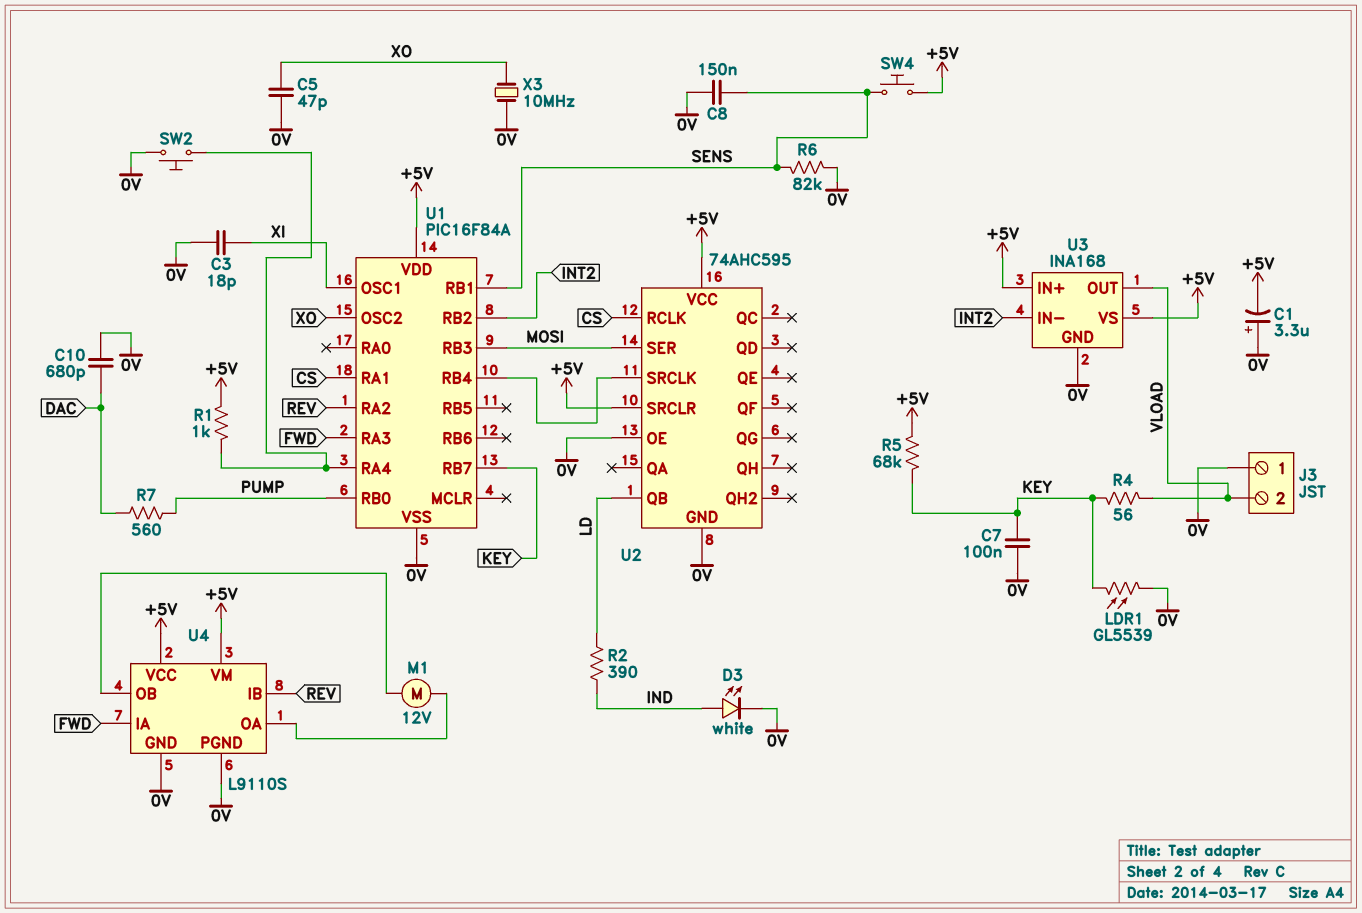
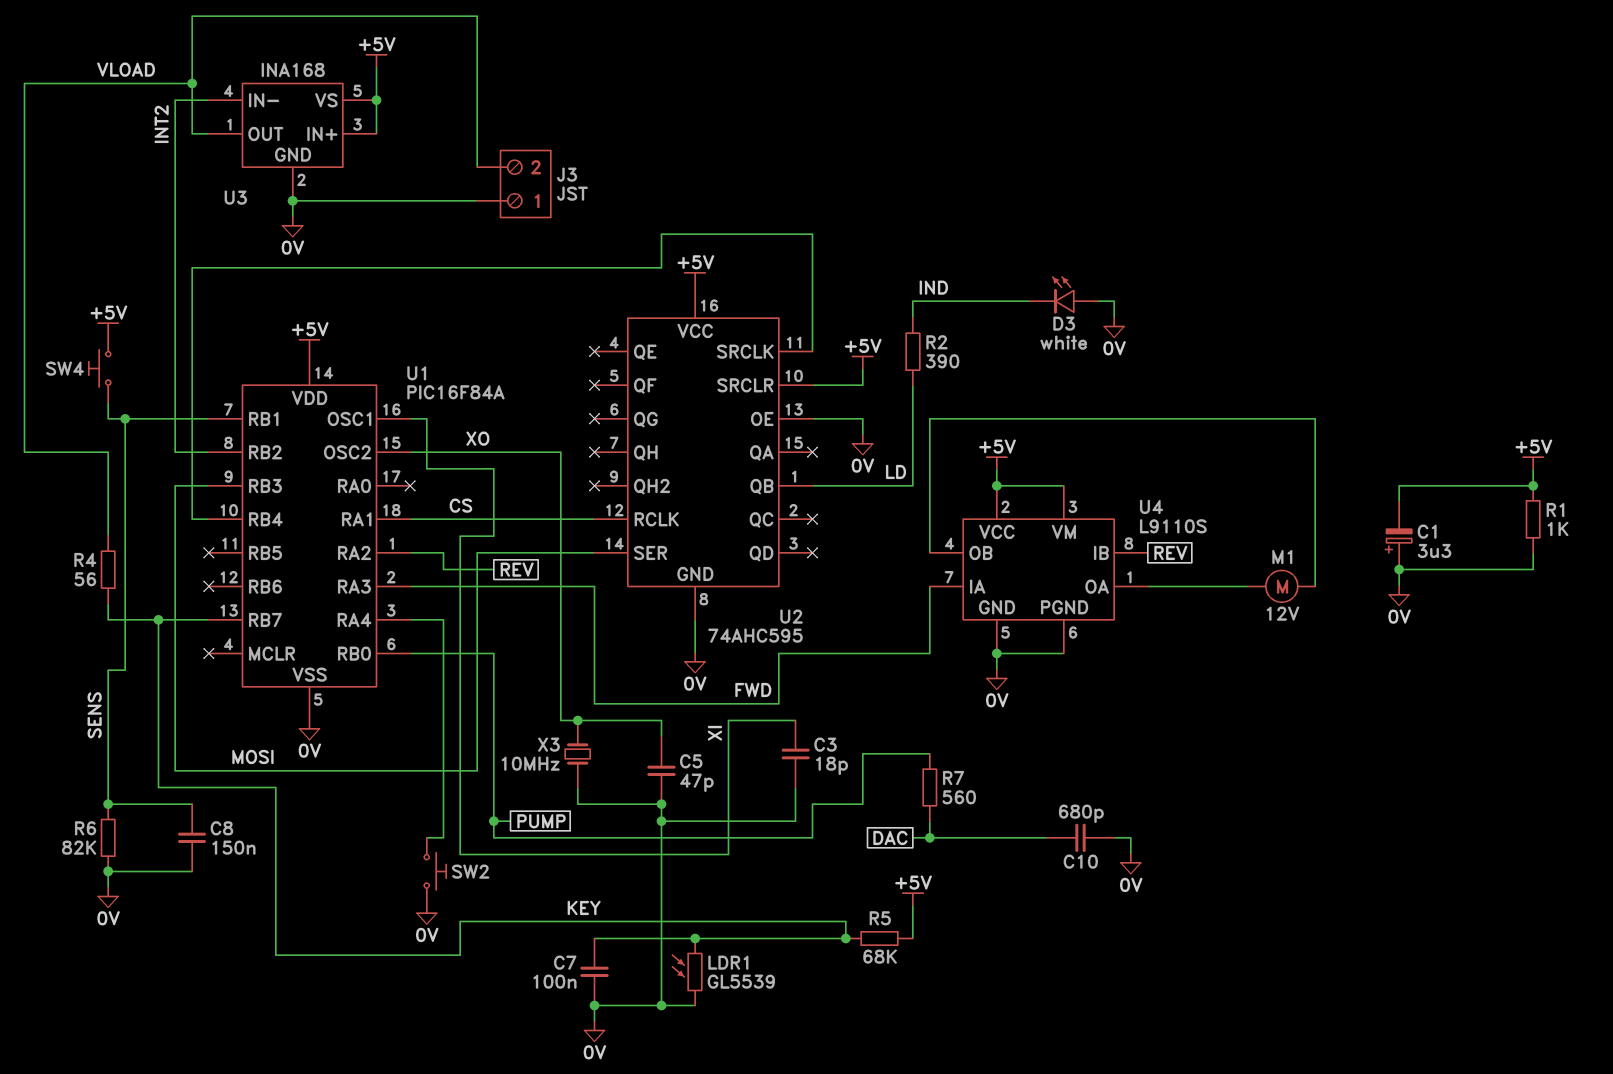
D3: LED white (A IND, K 0V) -> LED white (A 0V, K IND)
R1: 1k (+5V, U1/RA4) -> 1k (+5V, 0V)

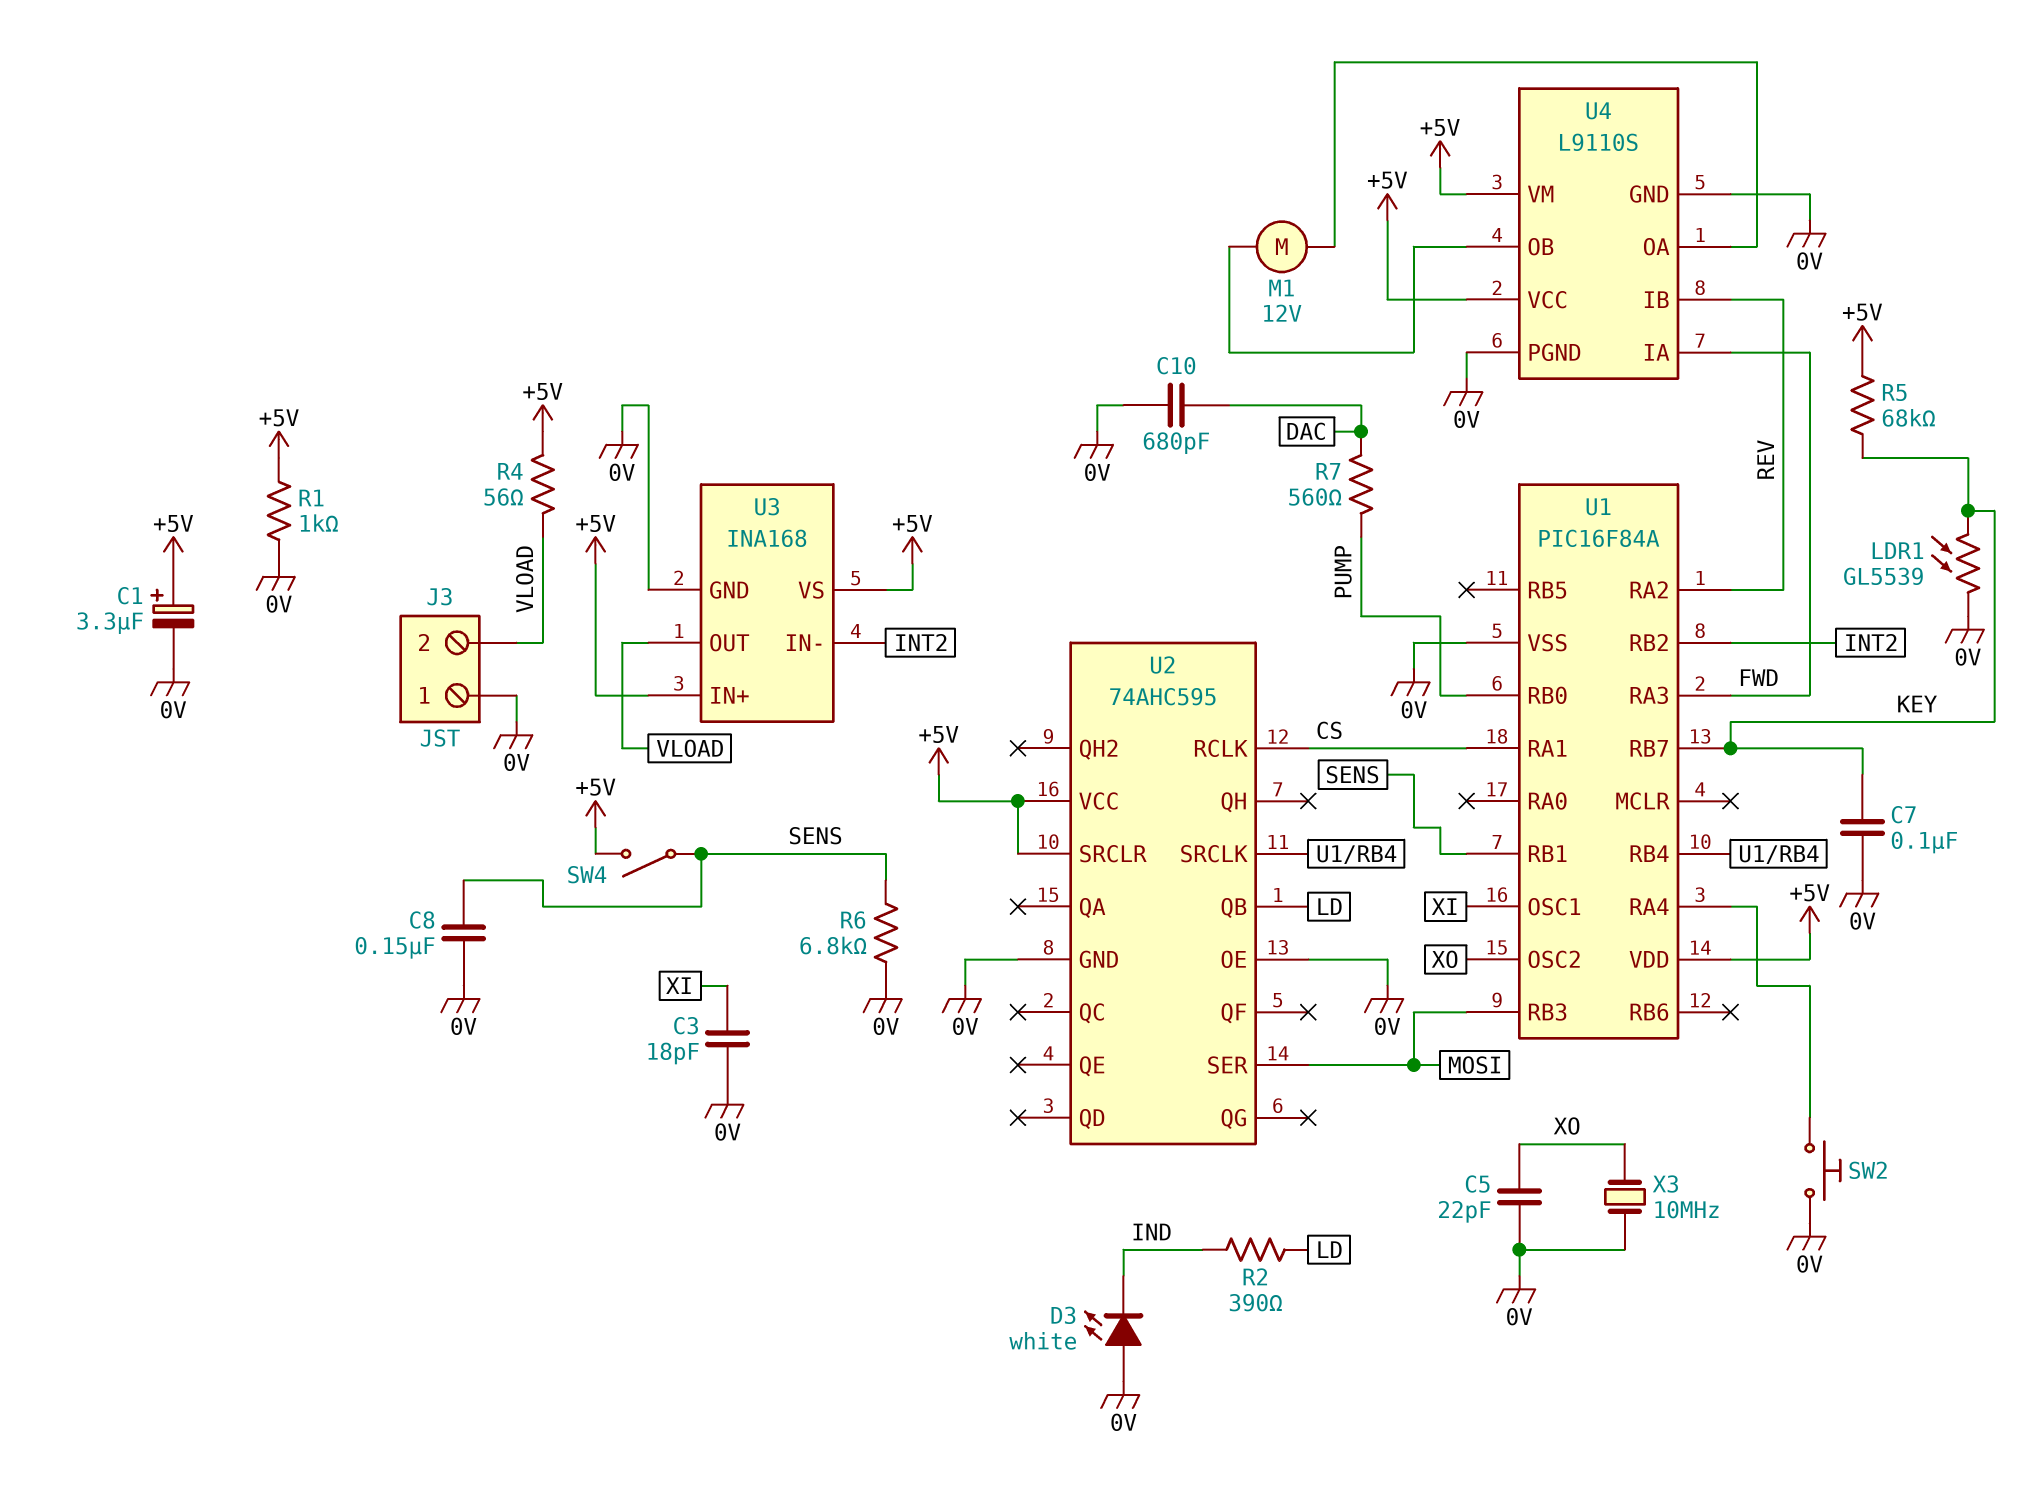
C1: 3.3uF (plus 0V, minus +5V) -> 3.3uF (plus +5V, minus 0V)
C5: 47pF (0V, XO) -> 22pF (0V, XO)
R4: 56 (KEY, VLOAD) -> 56 (+5V, VLOAD)
R6: 82k (0V, SENS) -> 6.8k (0V, SENS)
SW4: button (+5V, SENS) -> switch (+5V, SENS)

